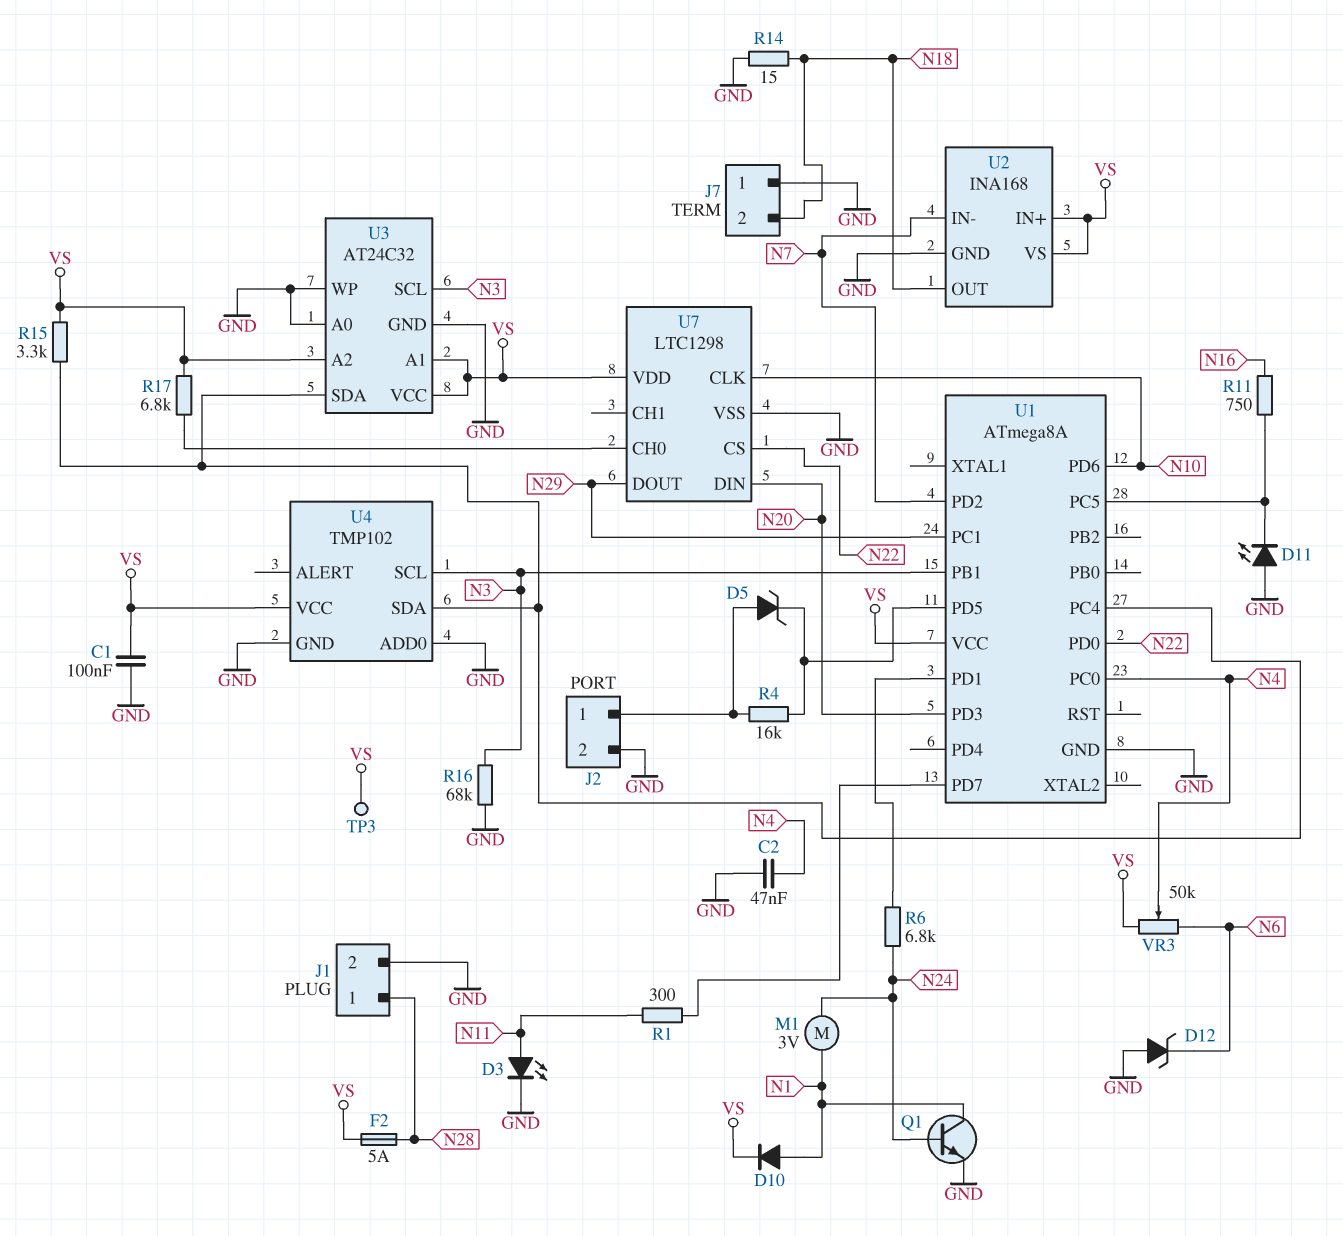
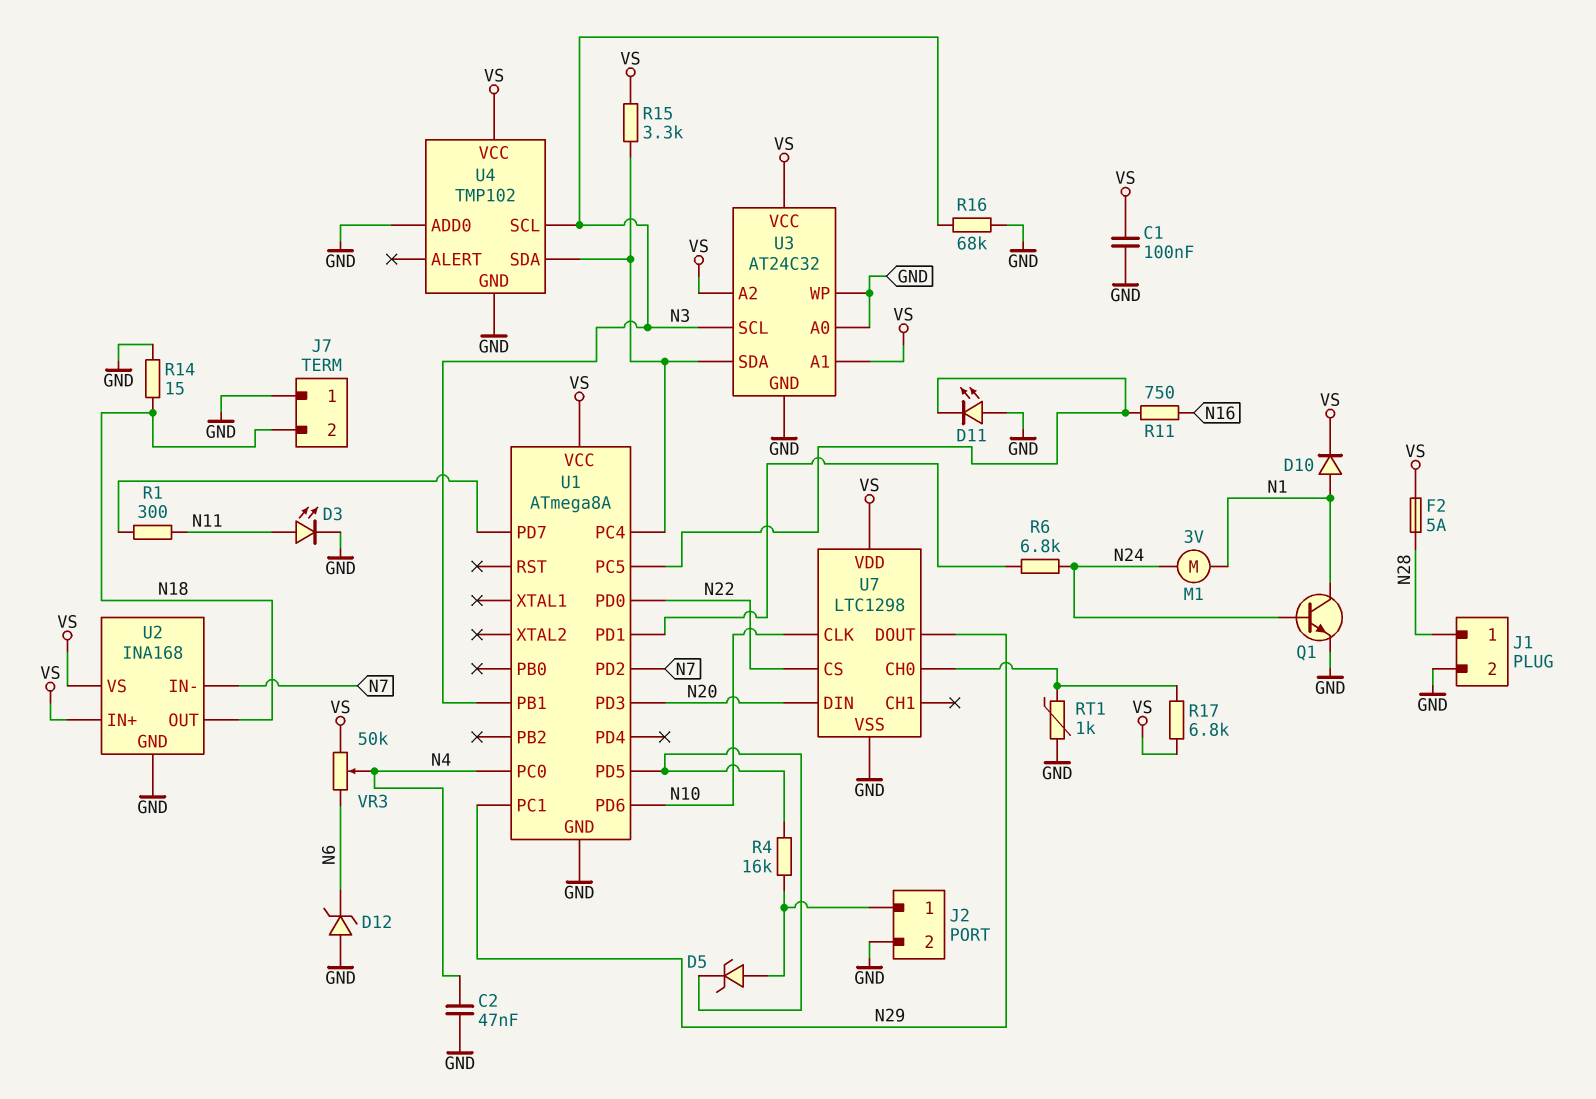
RT1: none -> 1k (GND, U7/CH0)
TP3: test point (VS) -> none

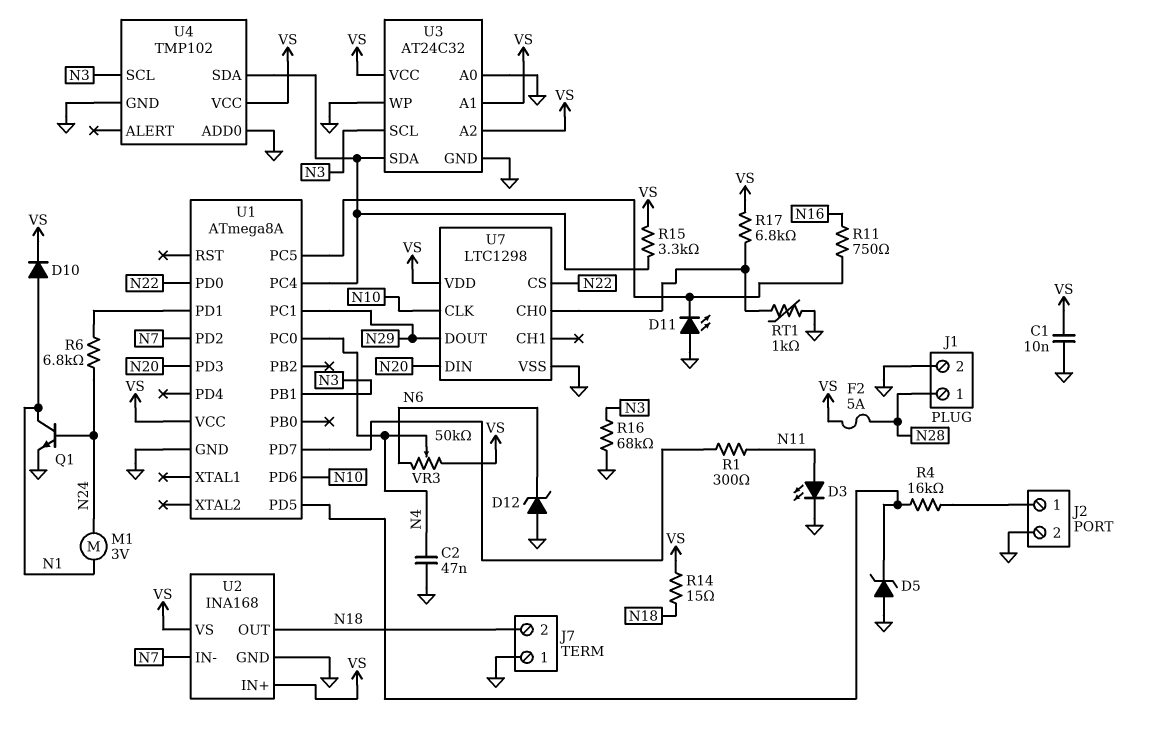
C1: 100nF (GND, VS) -> 10nF (GND, VS)
D5: zener (A J2/1, K U1/PD5) -> zener (A GND, K U1/PD5)
R14: 15 (GND, N18) -> 15 (N18, VS)

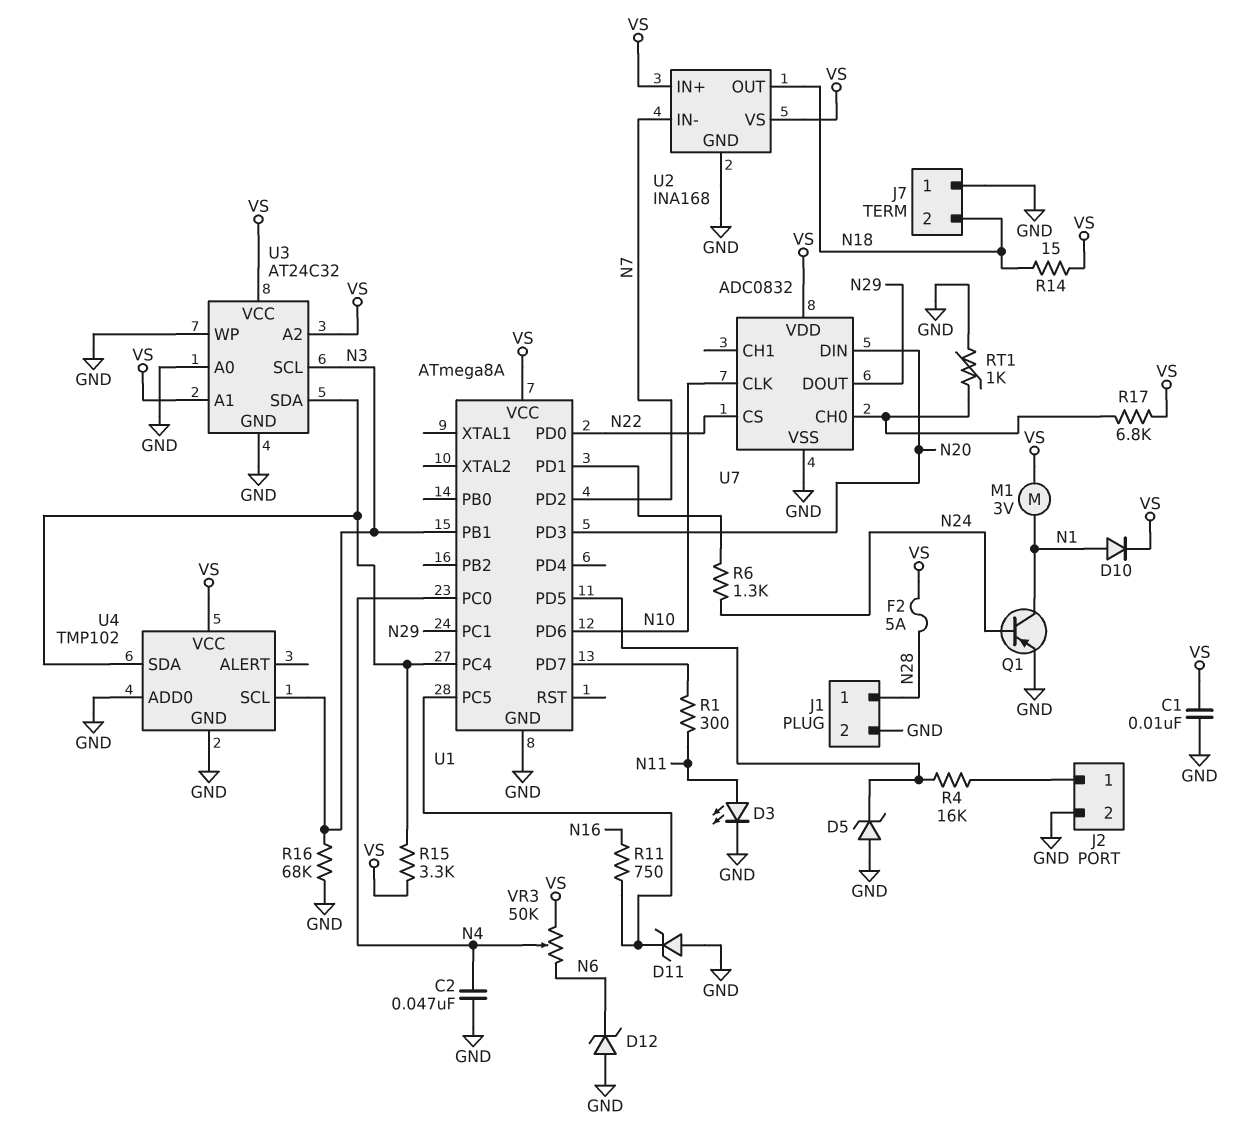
D11: LED (A GND, K U1/PC5) -> zener (A GND, K U1/PC5)
M1: motor 3V (N1, N24) -> motor 3V (N1, VS)
Q1: NPN (B N24, C N1, E GND) -> PNP (B N24, C N1, E GND)
R6: 6.8k (N24, U1/PD1) -> 1.3k (N24, U1/PD1)
U7: LTC1298 -> ADC0832

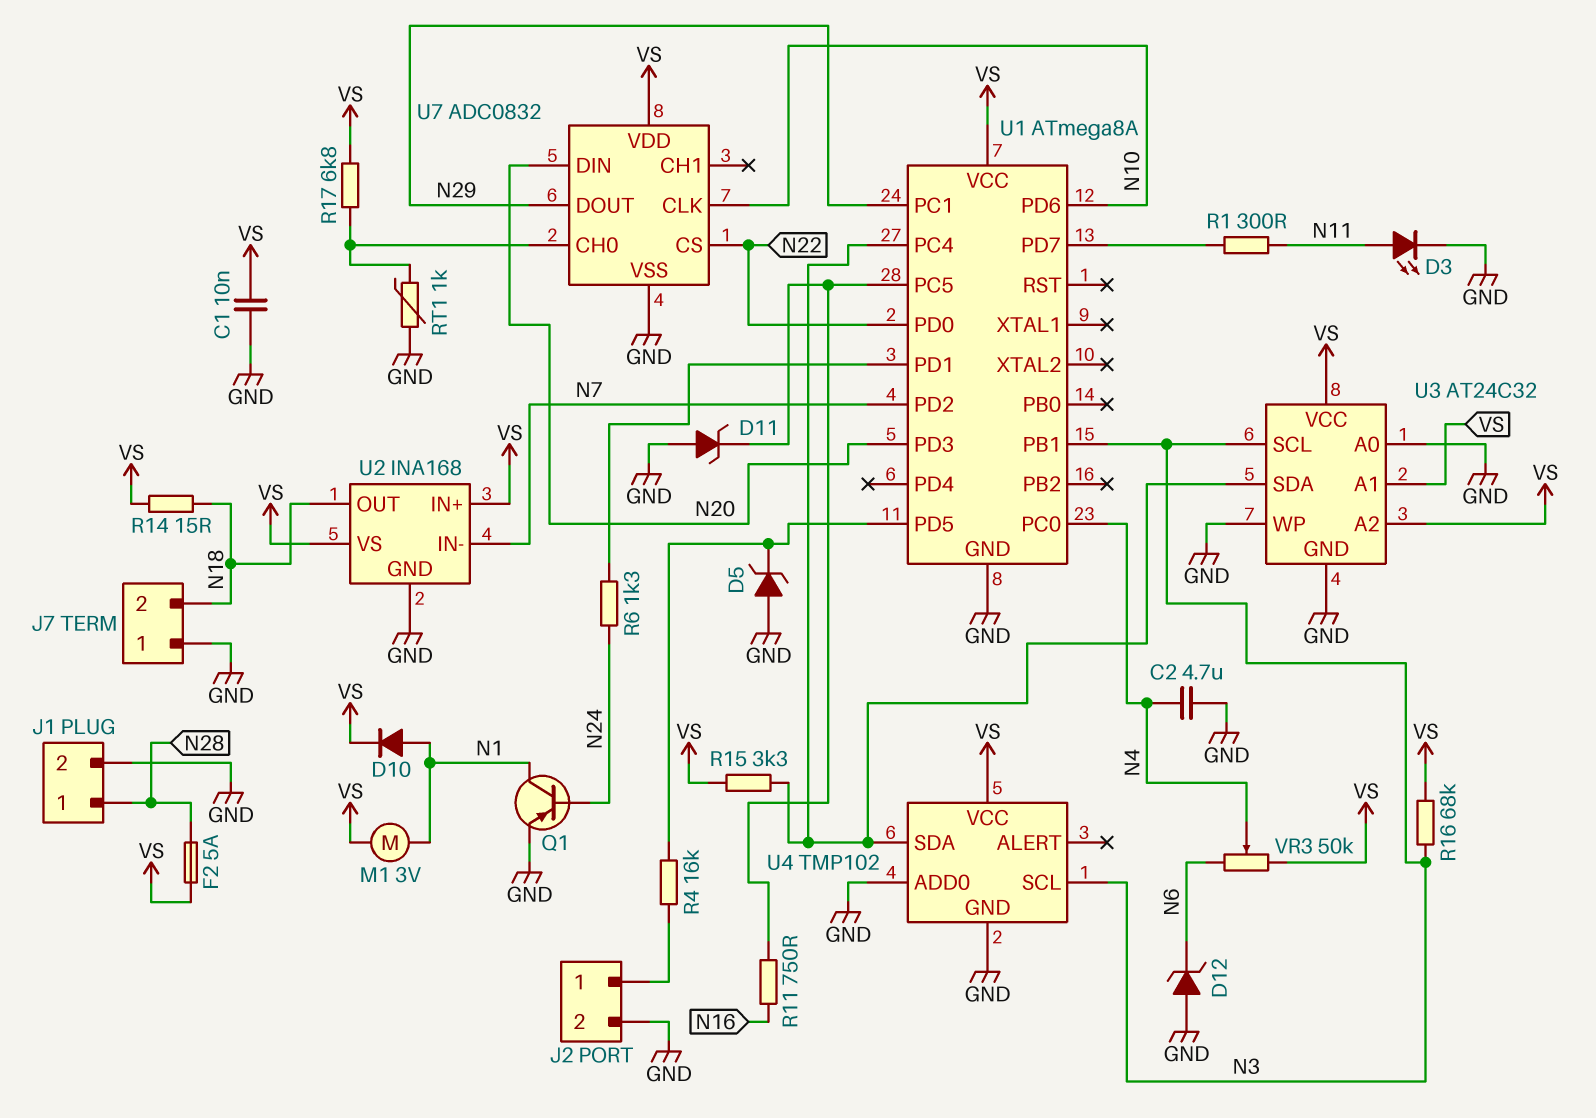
C2: 47nF (GND, N4) -> 4.7uF (GND, N4)
R16: 68k (GND, N3) -> 68k (N3, VS)

